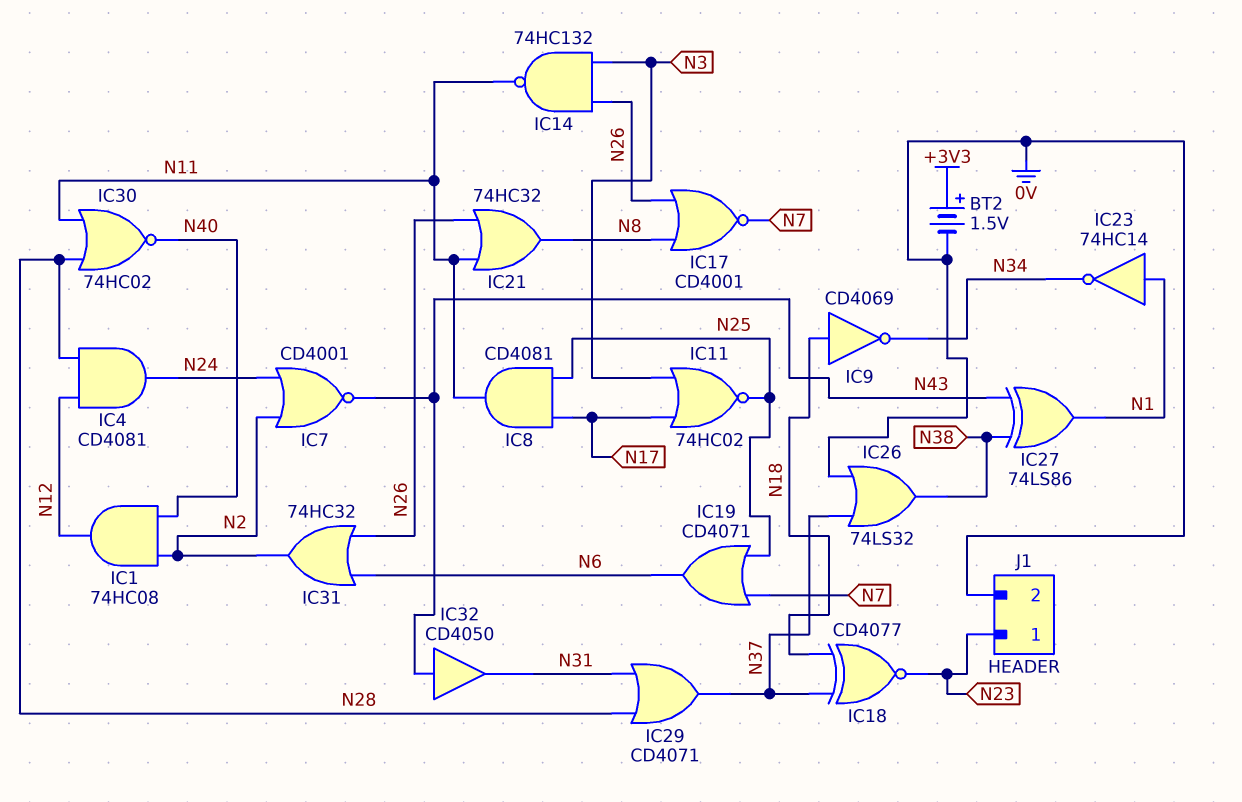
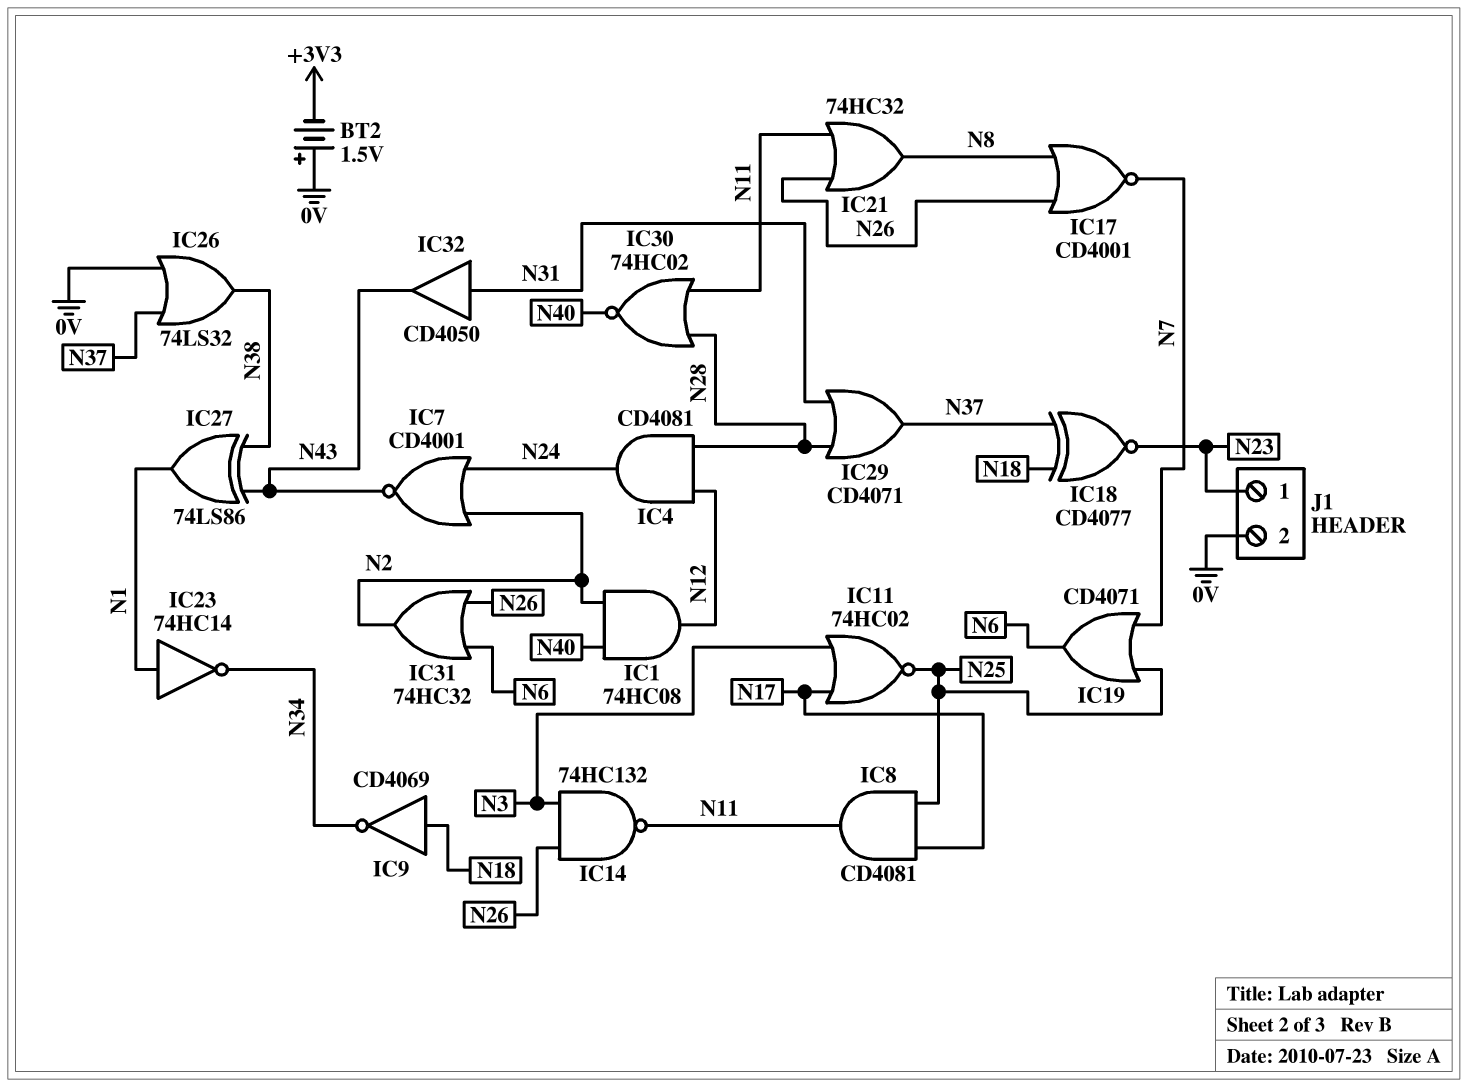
BT2: 1.5V (plus +3V3, minus 0V) -> 1.5V (plus 0V, minus +3V3)
IC32: buffer CD4050 (in N43, out N31) -> buffer CD4050 (in N31, out N43)

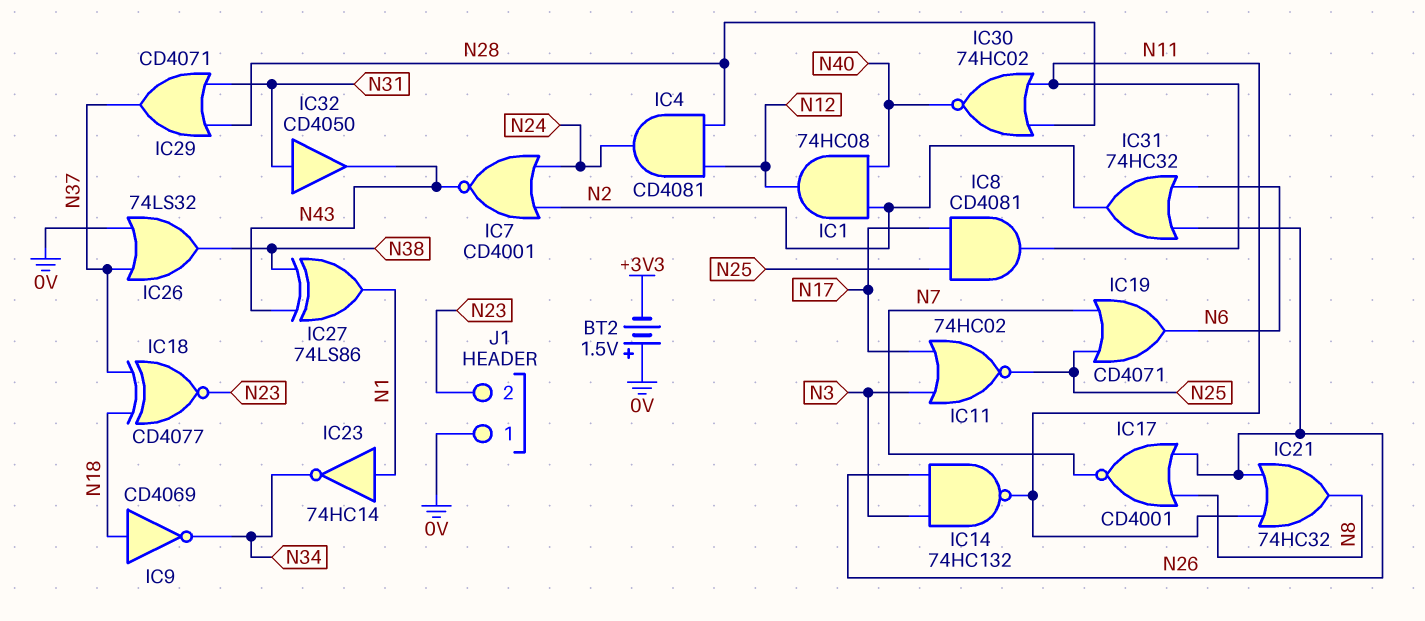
J1 pin 1: N23 -> 0V
J1 pin 2: 0V -> N23

